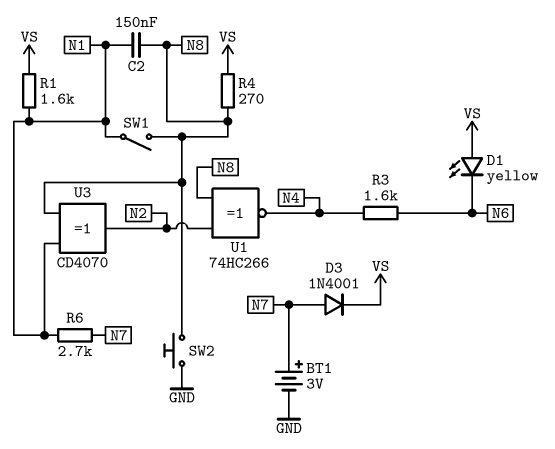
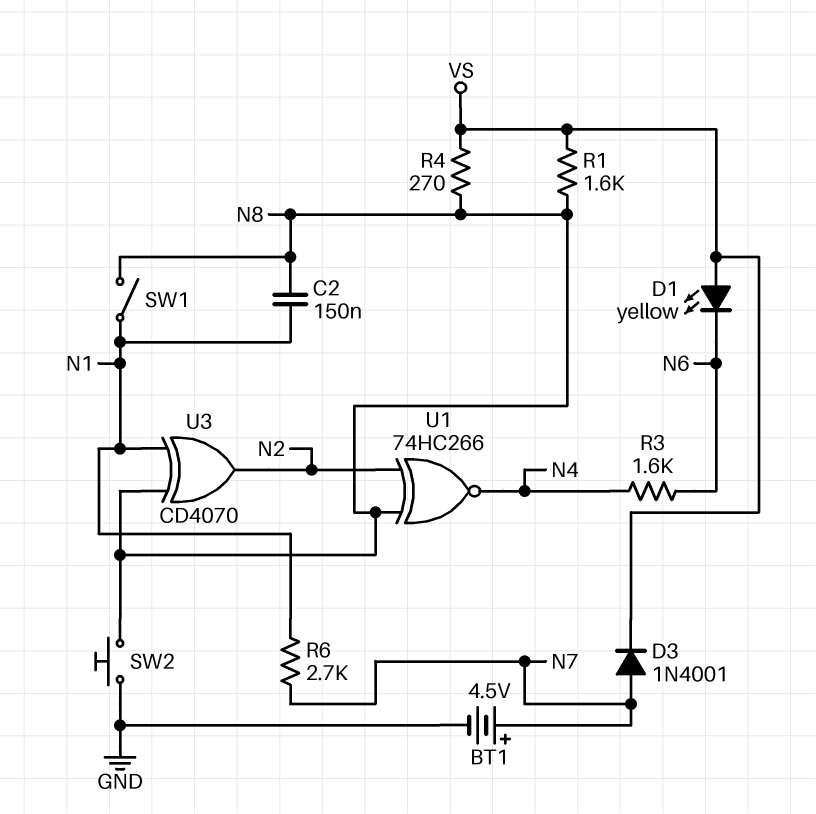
BT1: 3V (plus N7, minus GND) -> 4.5V (plus N7, minus GND)
R1: 1.6k (N1, VS) -> 1.6k (N8, VS)

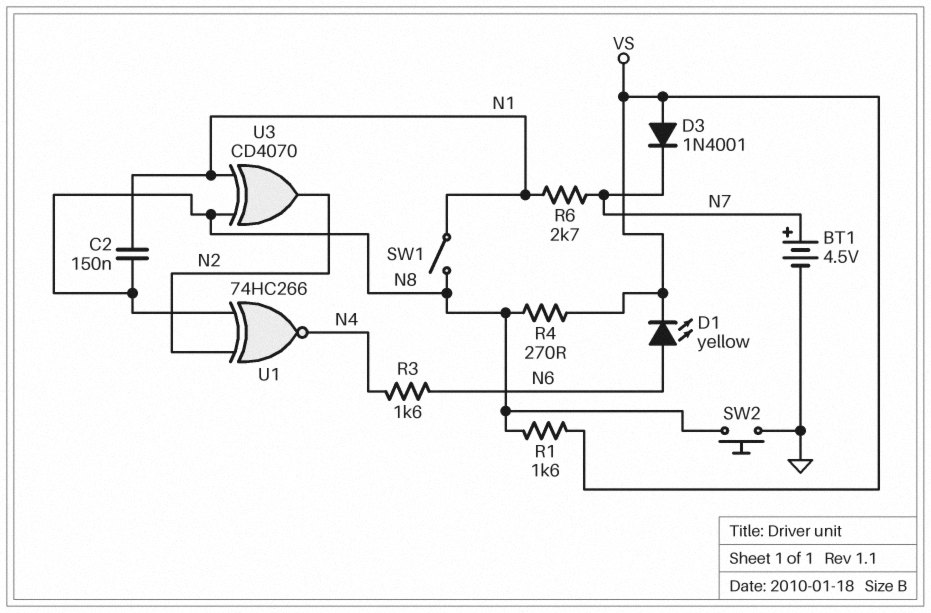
D1: LED yellow (A VS, K N6) -> LED yellow (A N6, K VS)
D3: diode 1N4001 (A N7, K VS) -> diode 1N4001 (A VS, K N7)

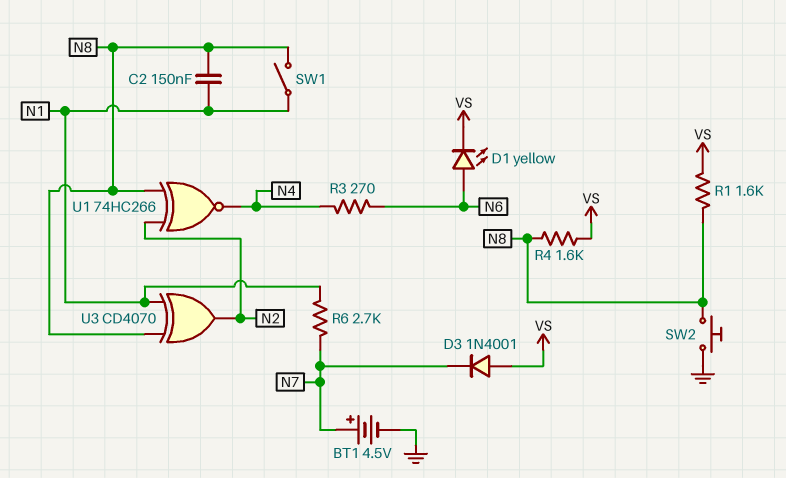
R3: 1.6k (N4, N6) -> 270 (N4, N6)
R4: 270 (N8, VS) -> 1.6k (N8, VS)

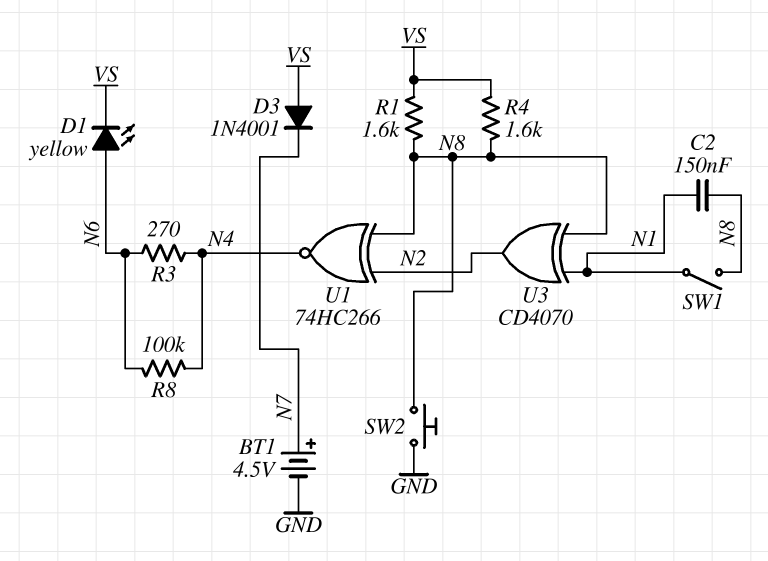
R6: 2.7k (N1, N7) -> none
R8: none -> 100k (N4, N6)

